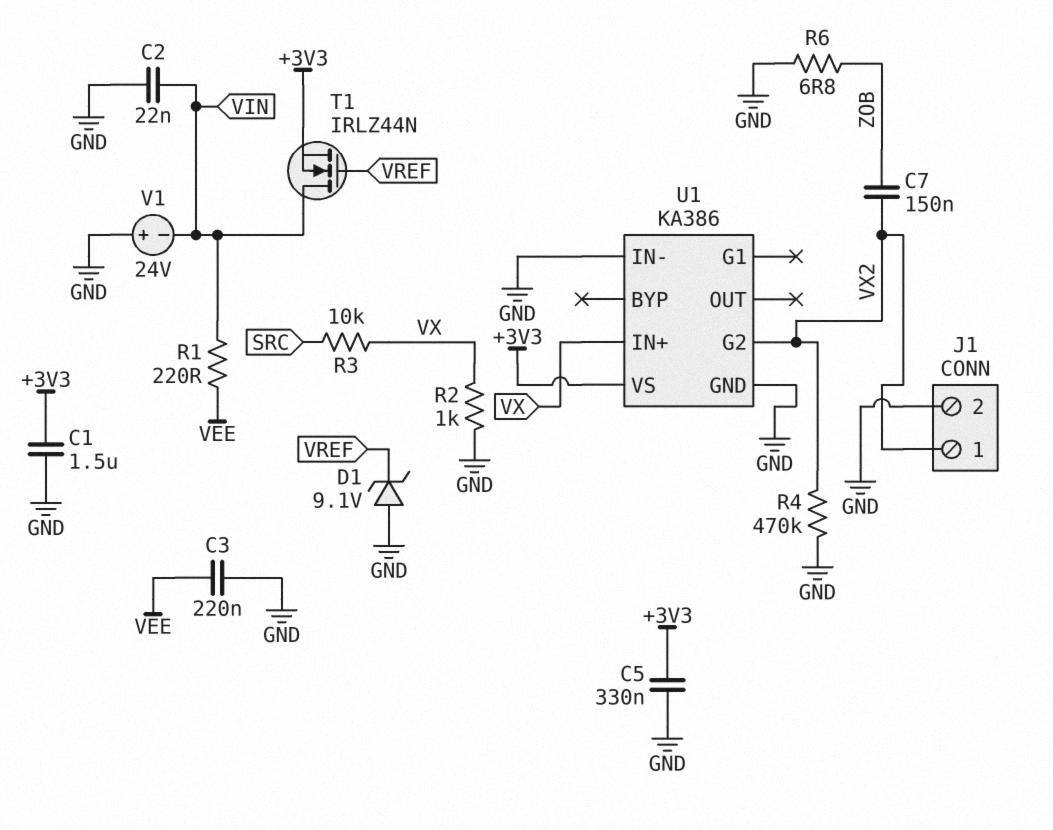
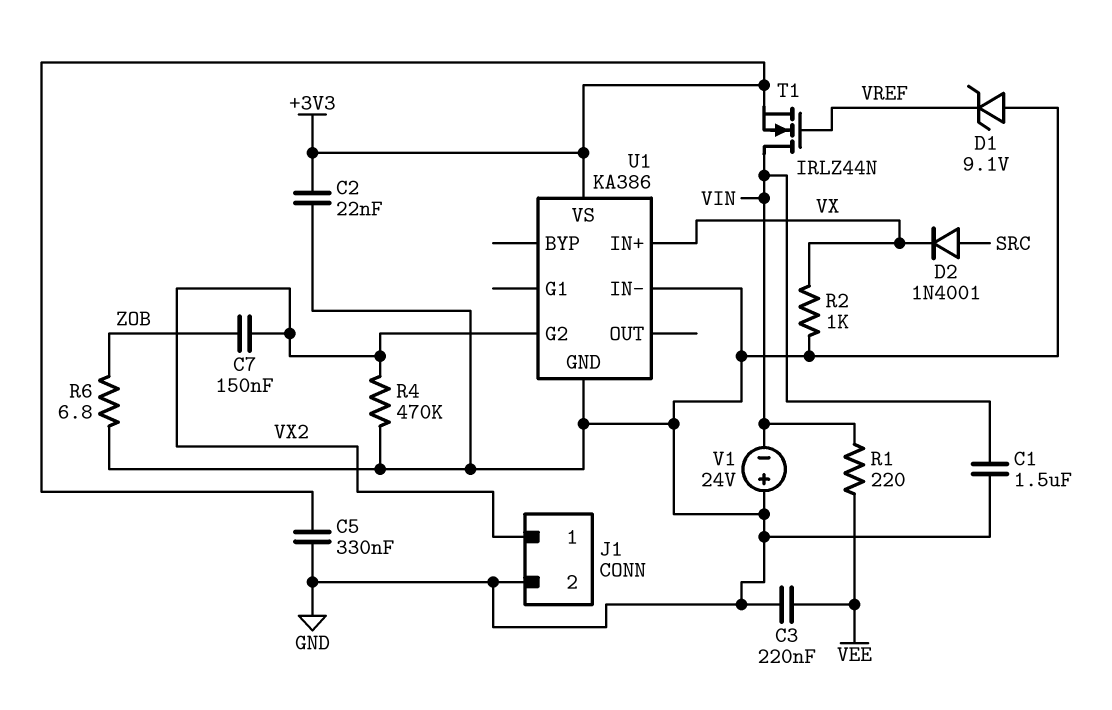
C1: 1.5uF (+3V3, GND) -> 1.5uF (GND, VIN)
C2: 22nF (GND, VIN) -> 22nF (+3V3, GND)
D2: none -> diode 1N4001 (A SRC, K VX)
R3: 10k (SRC, VX) -> none

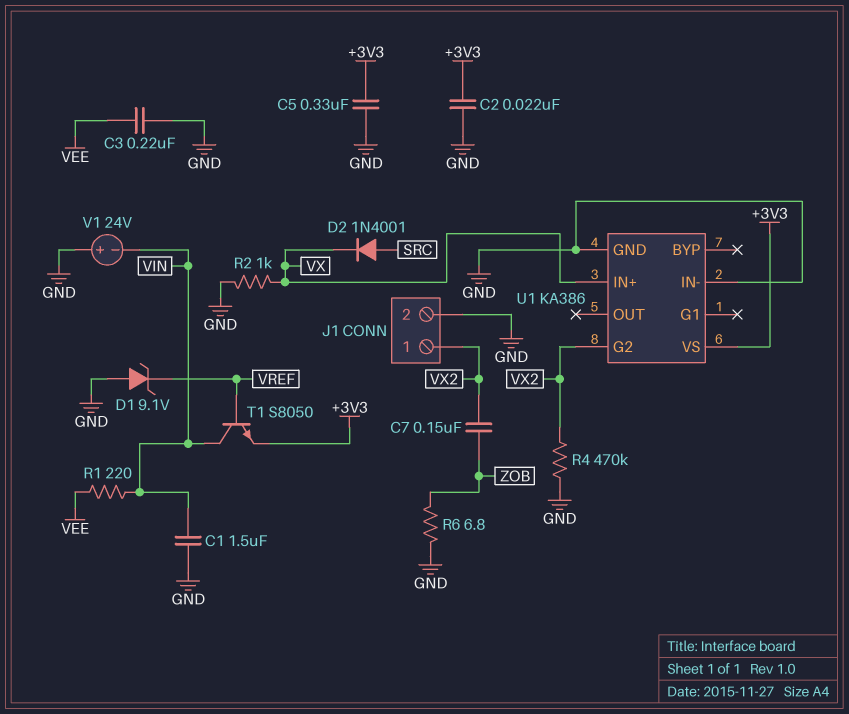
T1: NMOS IRLZ44N (G VREF, D VIN, S +3V3) -> NPN S8050 (B VREF, C VIN, E +3V3)

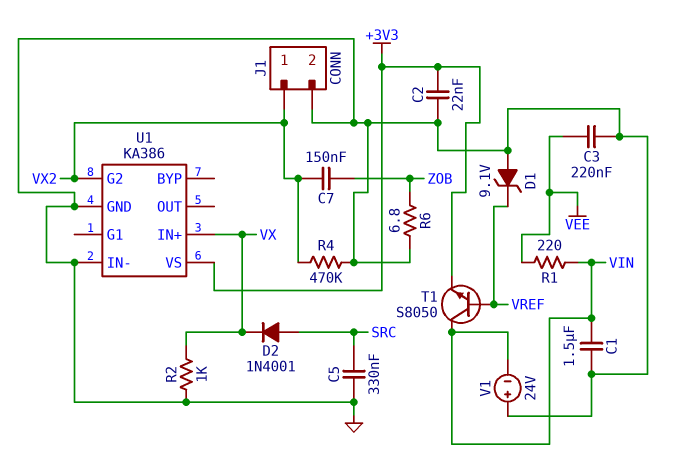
C5: 330nF (+3V3, GND) -> 330nF (GND, SRC)

